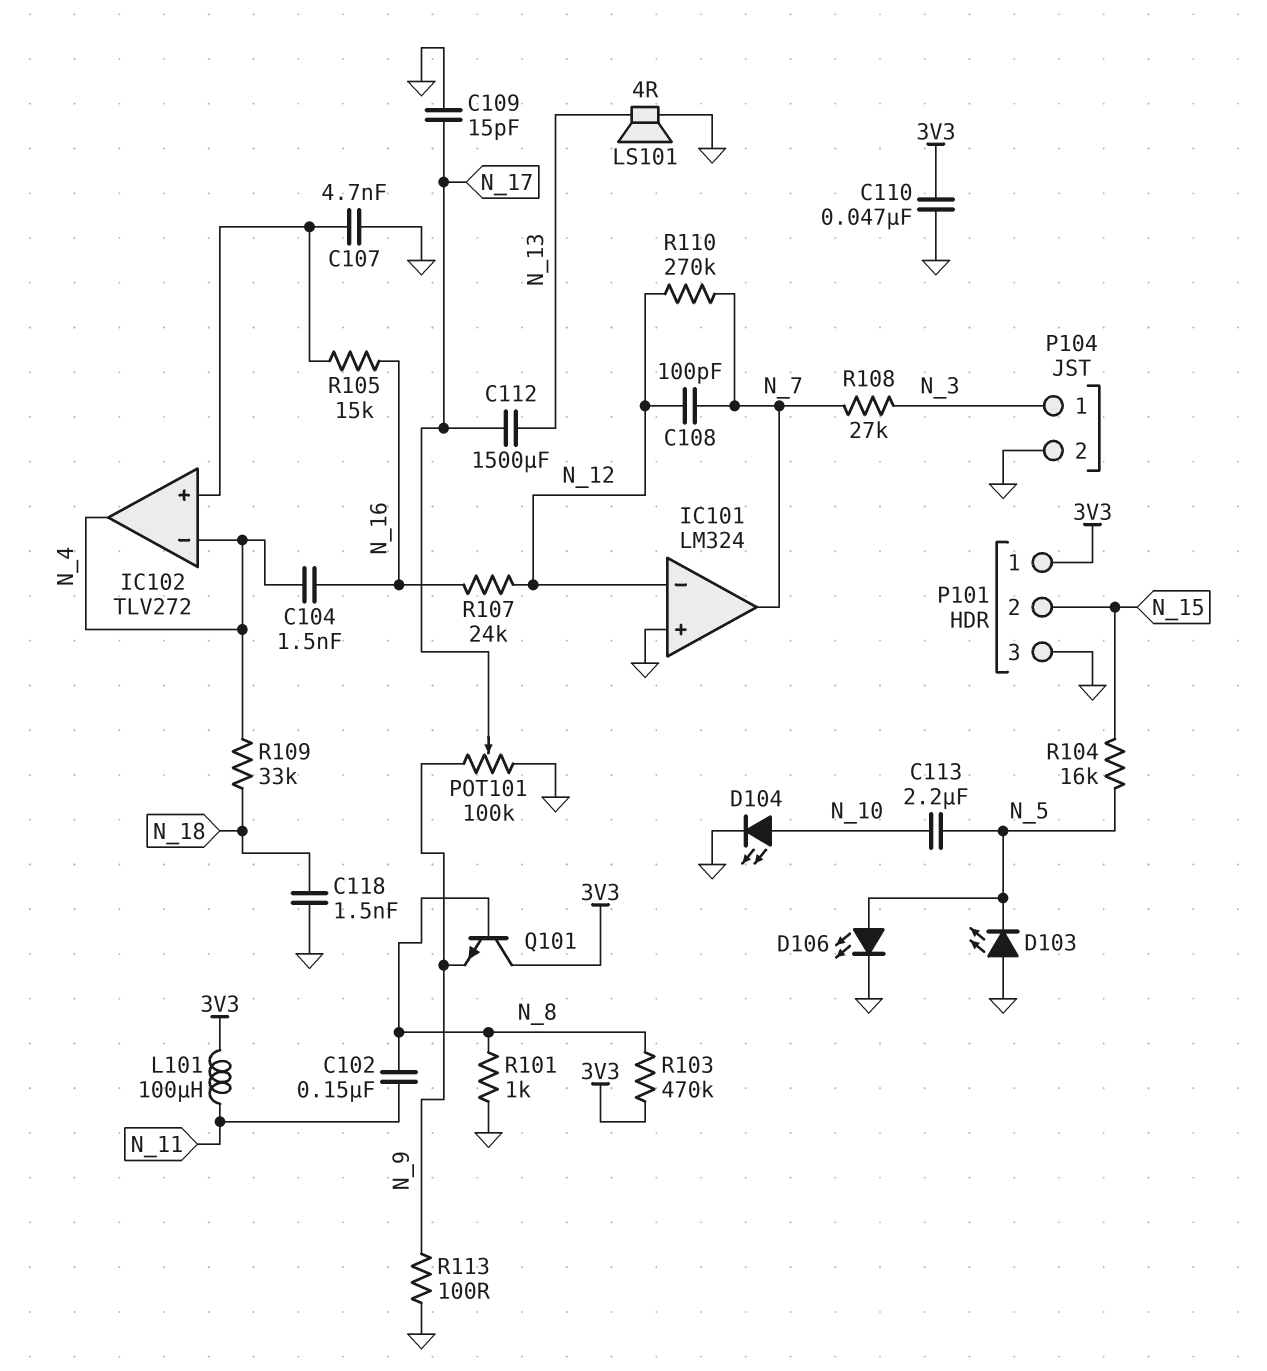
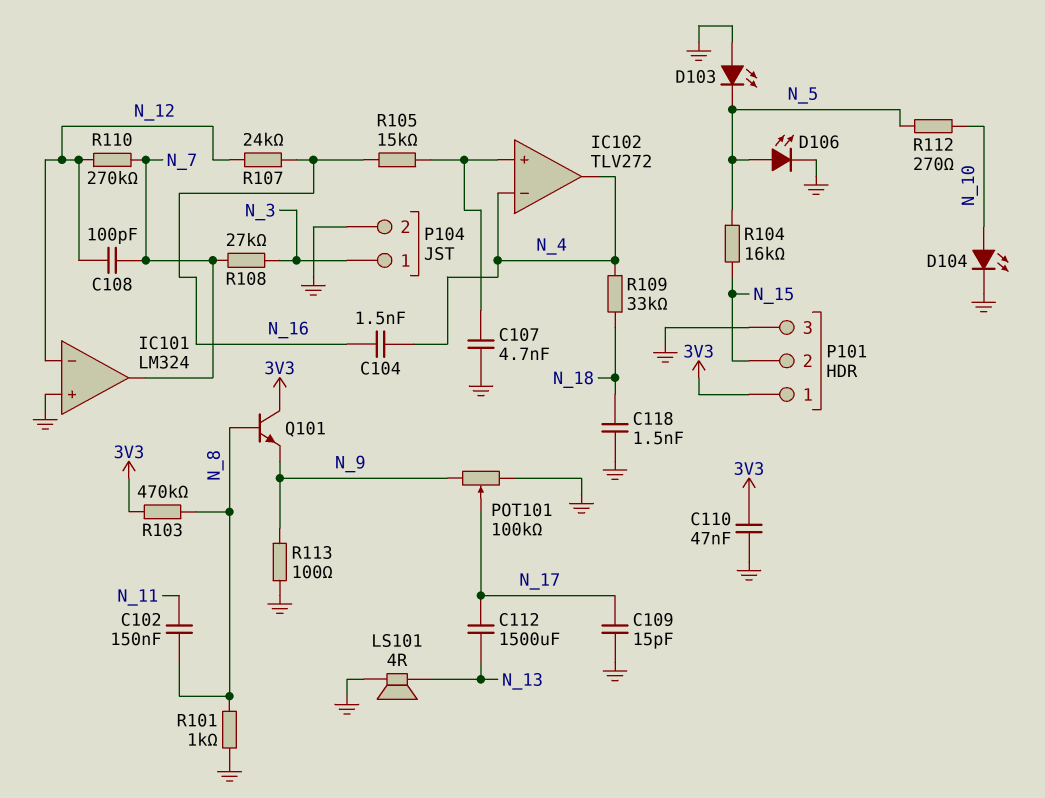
C113: 2.2uF (N_5, N_10) -> none
L101: 100uH (3V3, N_11) -> none
R112: none -> 270 (N_5, N_10)

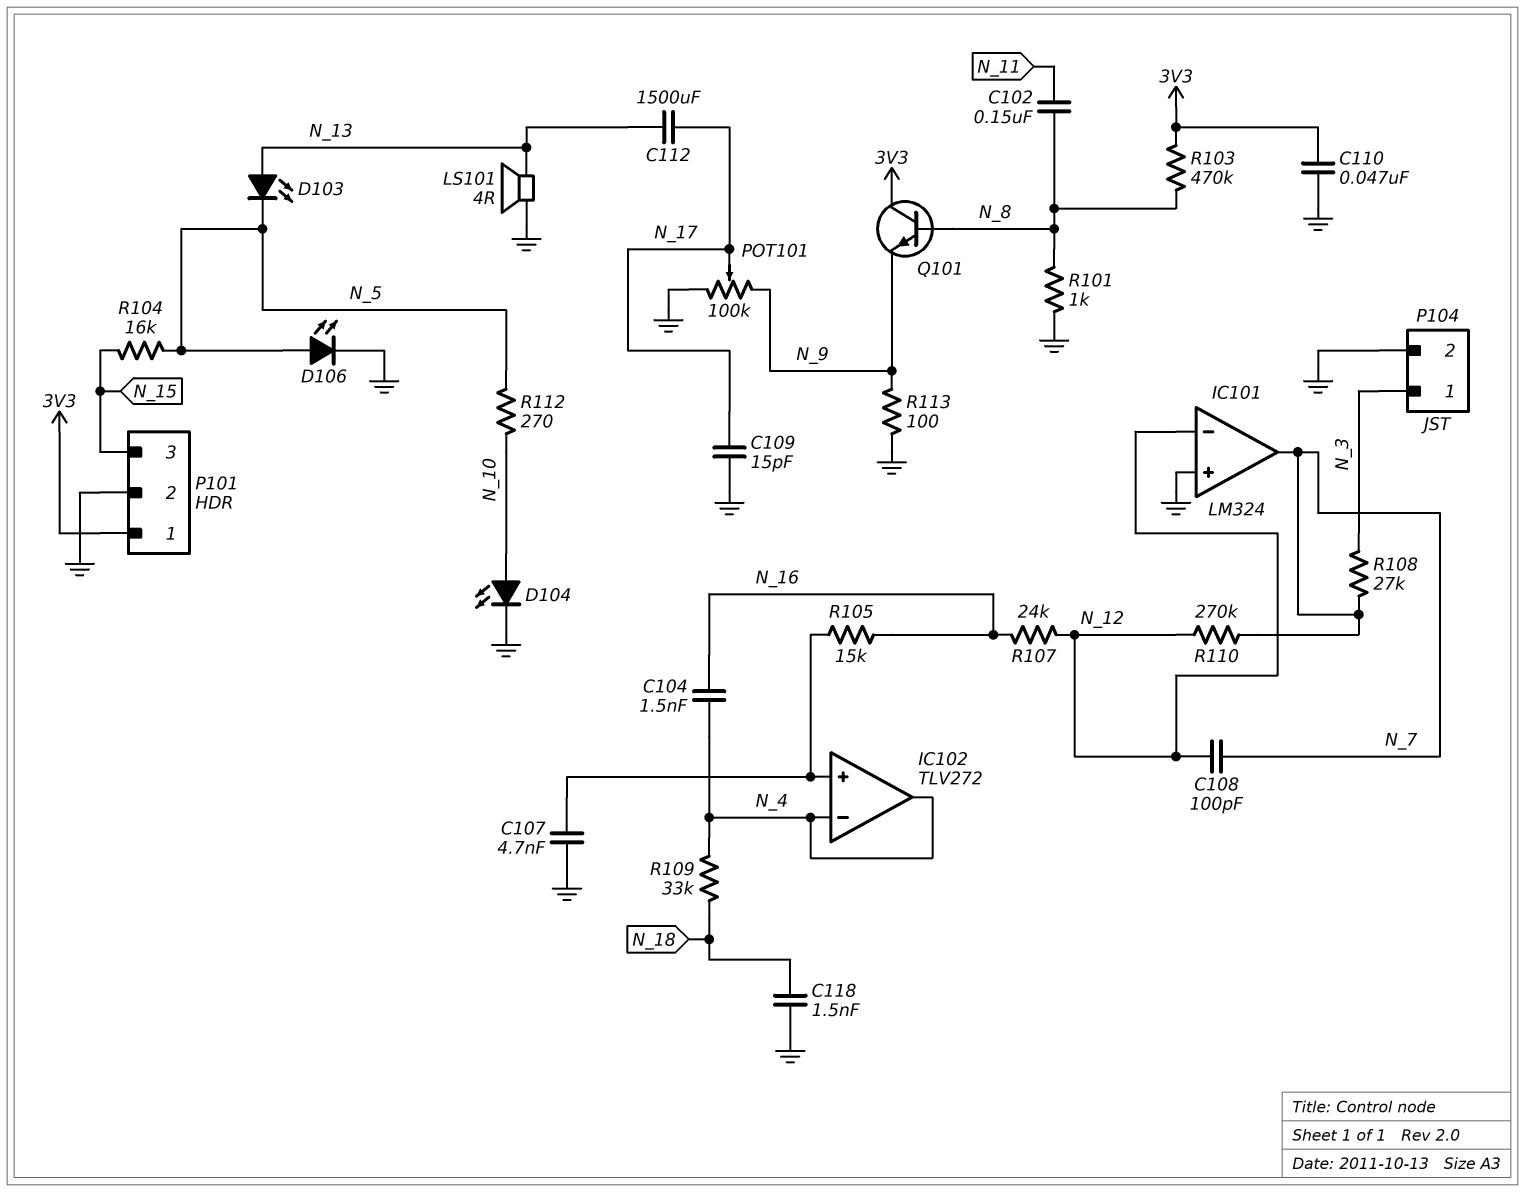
D103: LED (A GND, K N_5) -> LED (A N_13, K N_5)
P101 pin 2: N_15 -> GND
P101 pin 3: GND -> N_15

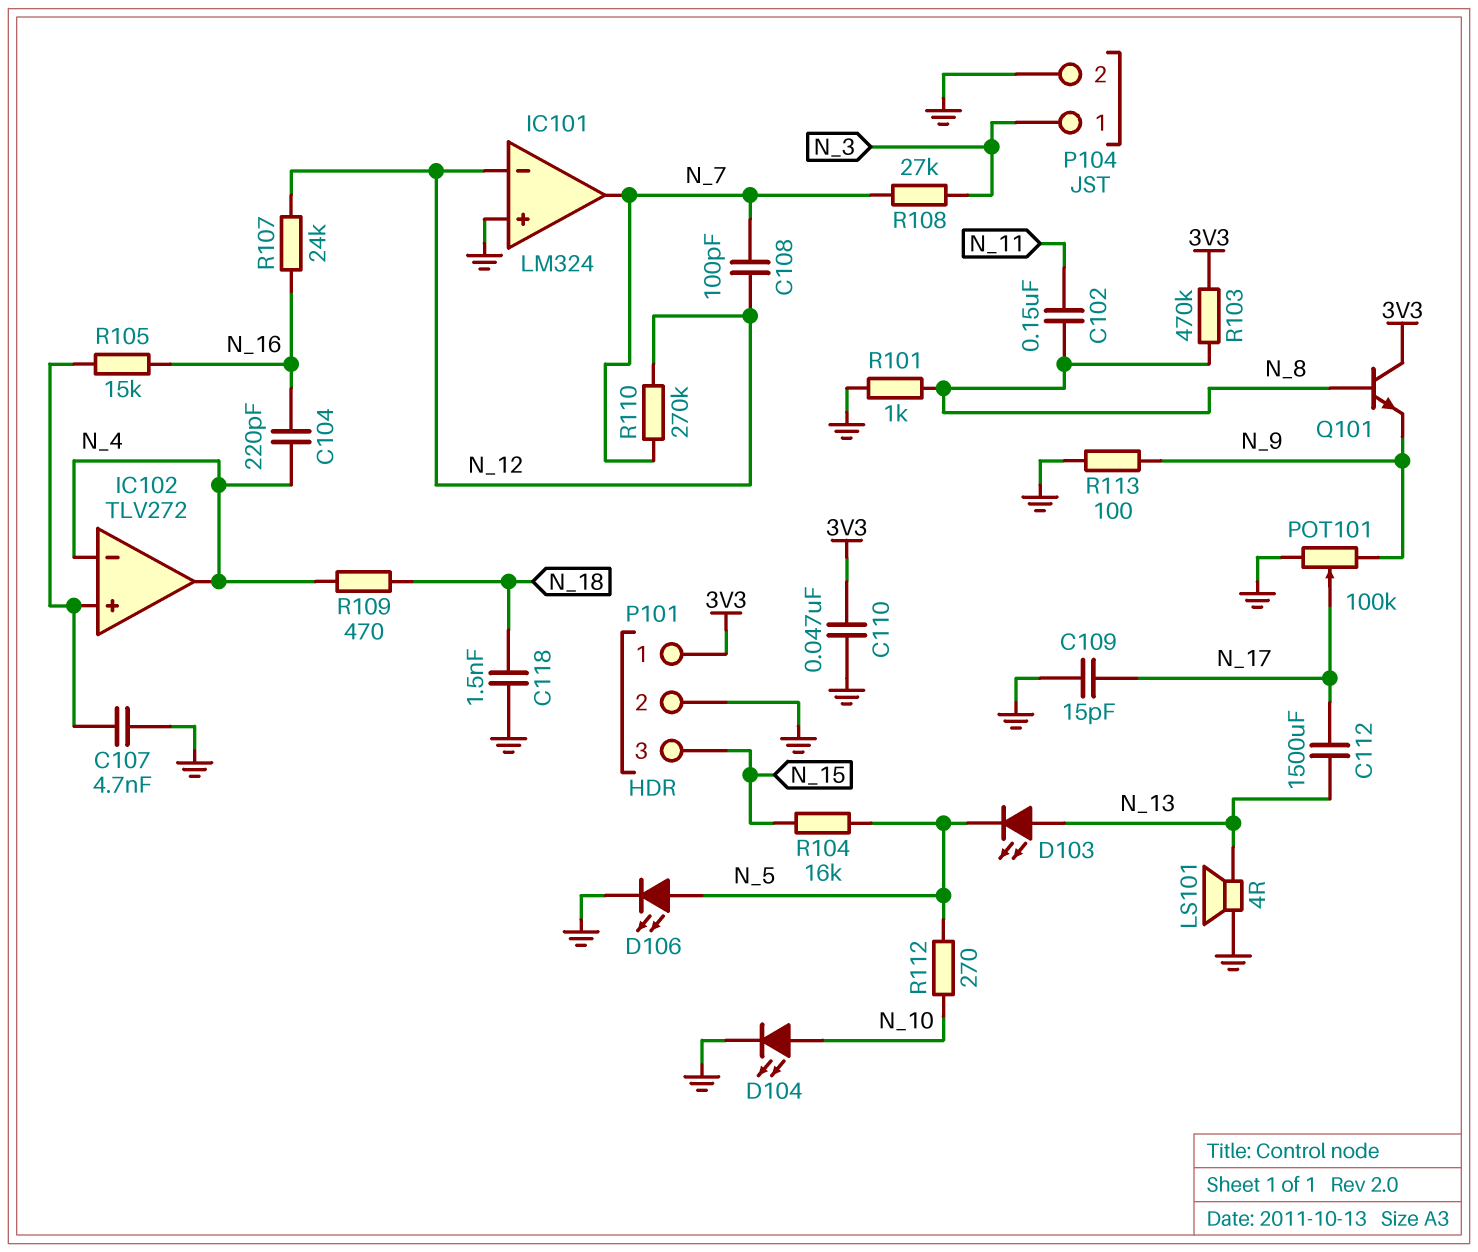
C104: 1.5nF (N_4, N_16) -> 220pF (N_4, N_16)
R109: 33k (N_4, N_18) -> 470 (N_4, N_18)

